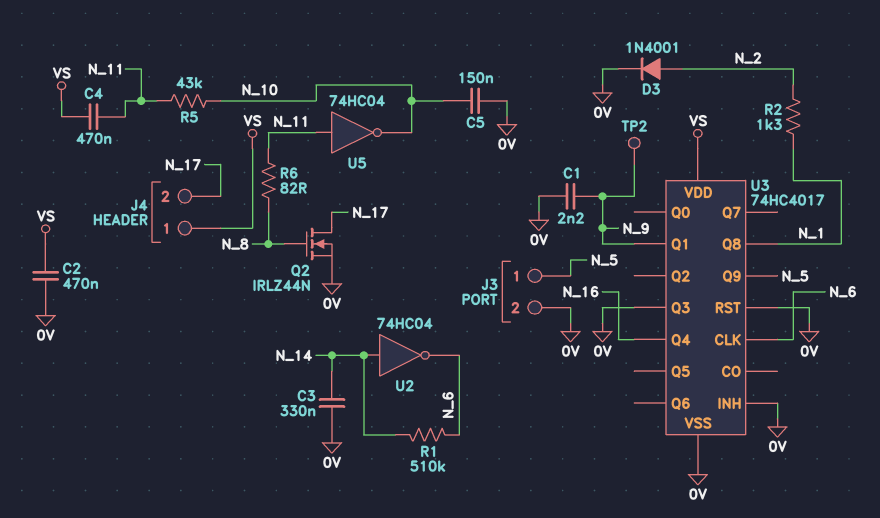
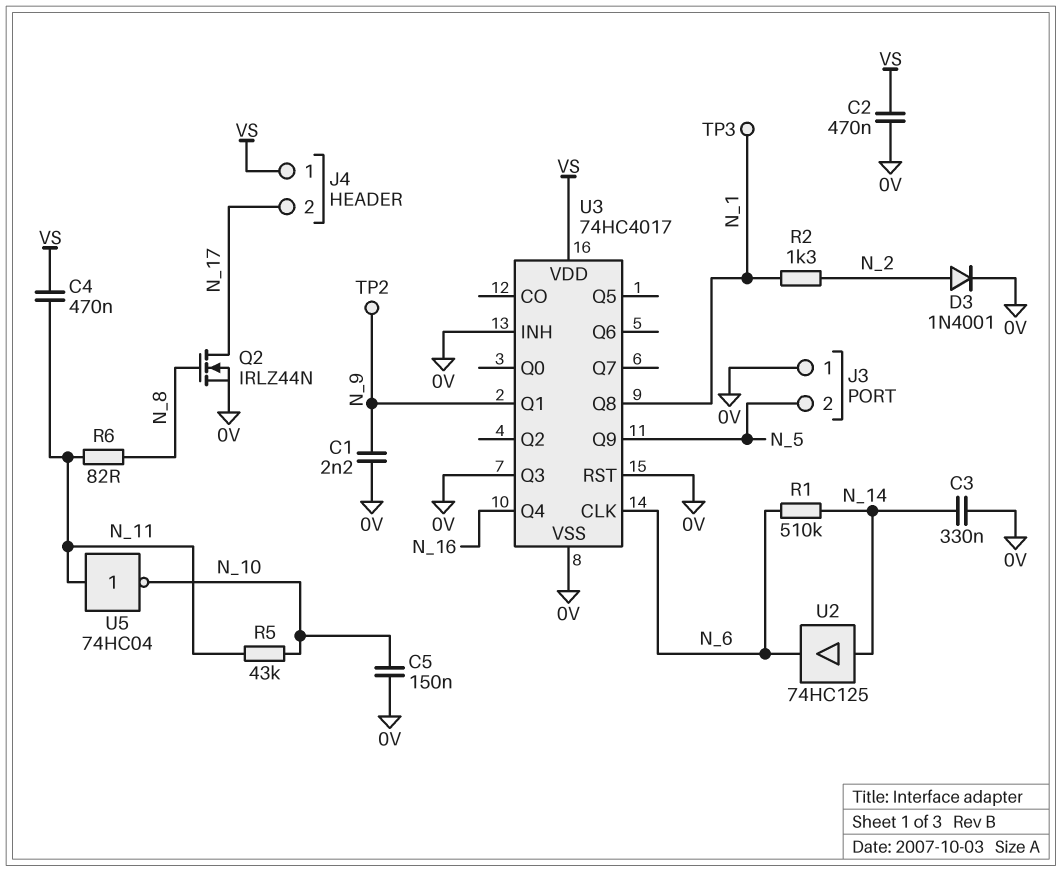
J3 pin 1: N_5 -> 0V
J3 pin 2: 0V -> N_5
TP3: none -> test point (N_1)
U2: NOT 74HC04 (in N_14, out N_6) -> buffer 74HC125 (in N_14, out N_6)

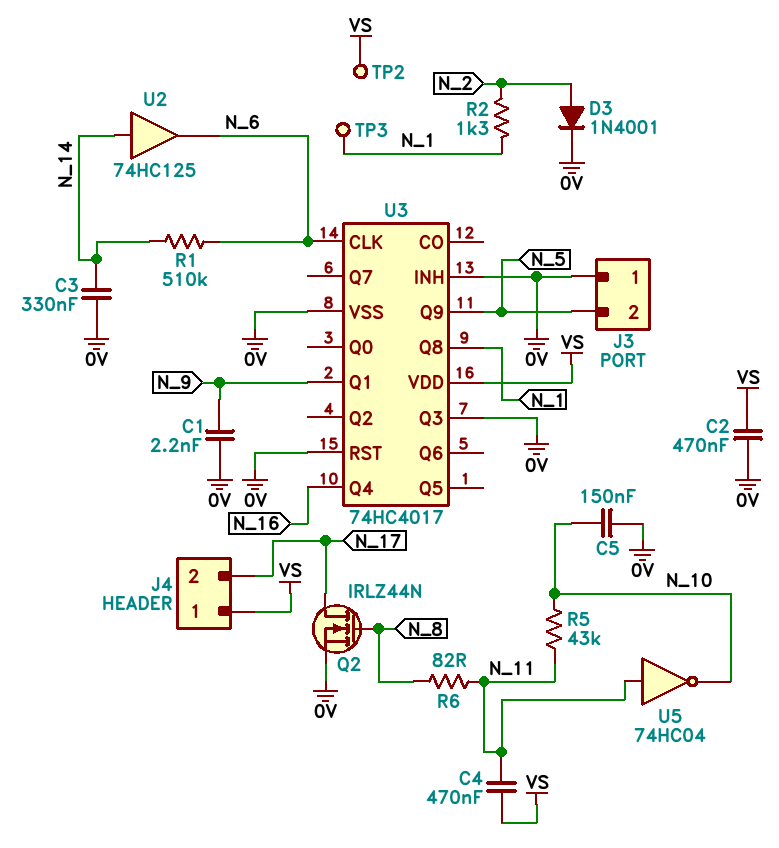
TP2: test point (N_9) -> test point (VS)

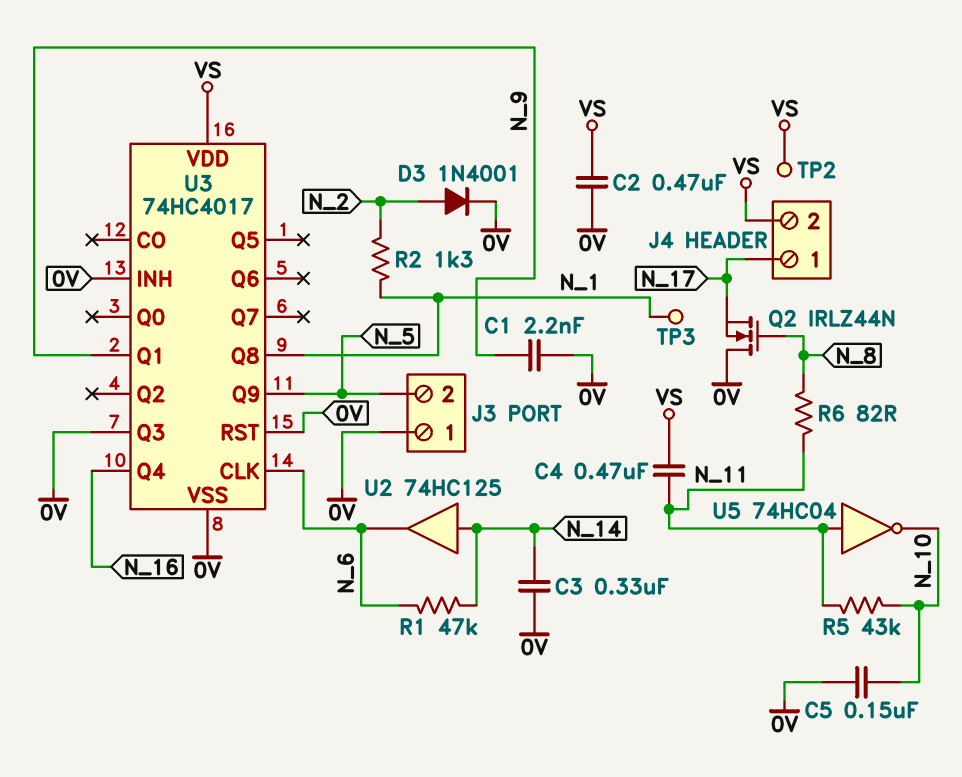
J4 pin 1: VS -> N_17
J4 pin 2: N_17 -> VS
Q2: NMOS IRLZ44N (G N_8, D N_17, S 0V) -> NMOS IRLZ44N (G N_8, D 0V, S N_17)
R1: 510k (N_6, N_14) -> 47k (N_6, N_14)

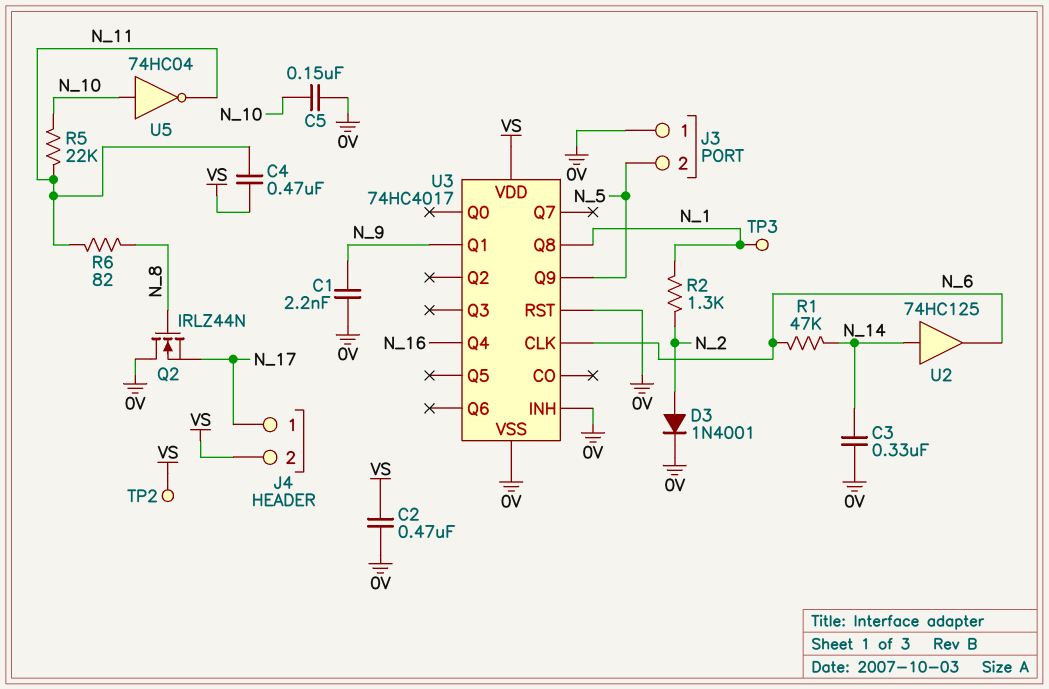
R5: 43k (N_10, N_11) -> 22k (N_10, N_11)
U3 pin Q3: 0V -> none
U5: NOT 74HC04 (in N_11, out N_10) -> NOT 74HC04 (in N_10, out N_11)

